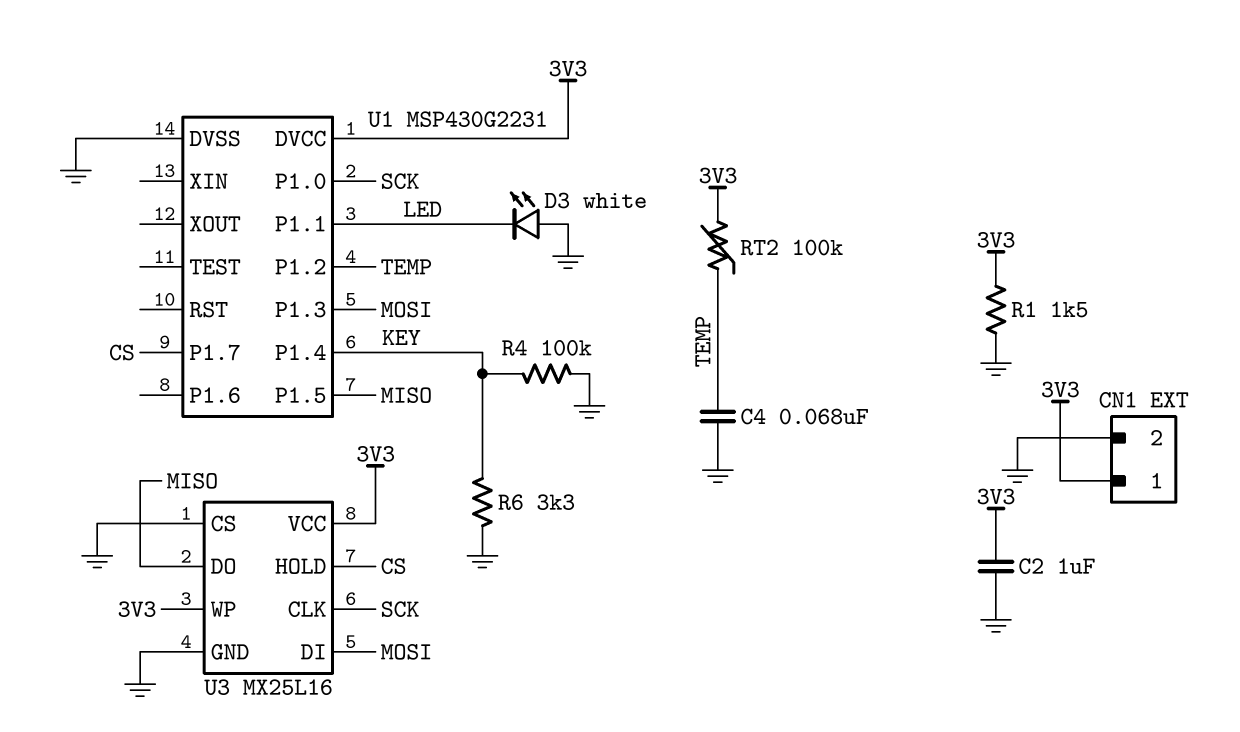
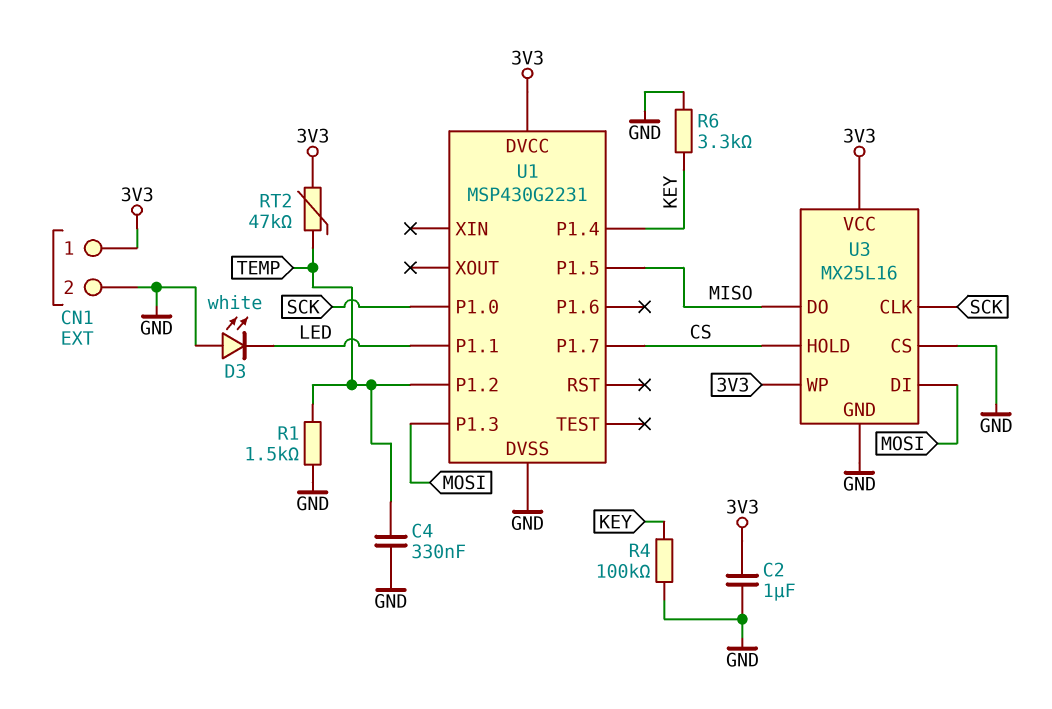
C4: 68nF (GND, TEMP) -> 330nF (GND, TEMP)
R1: 1.5k (3V3, GND) -> 1.5k (GND, TEMP)
RT2: 100k (3V3, TEMP) -> 47k (3V3, TEMP)

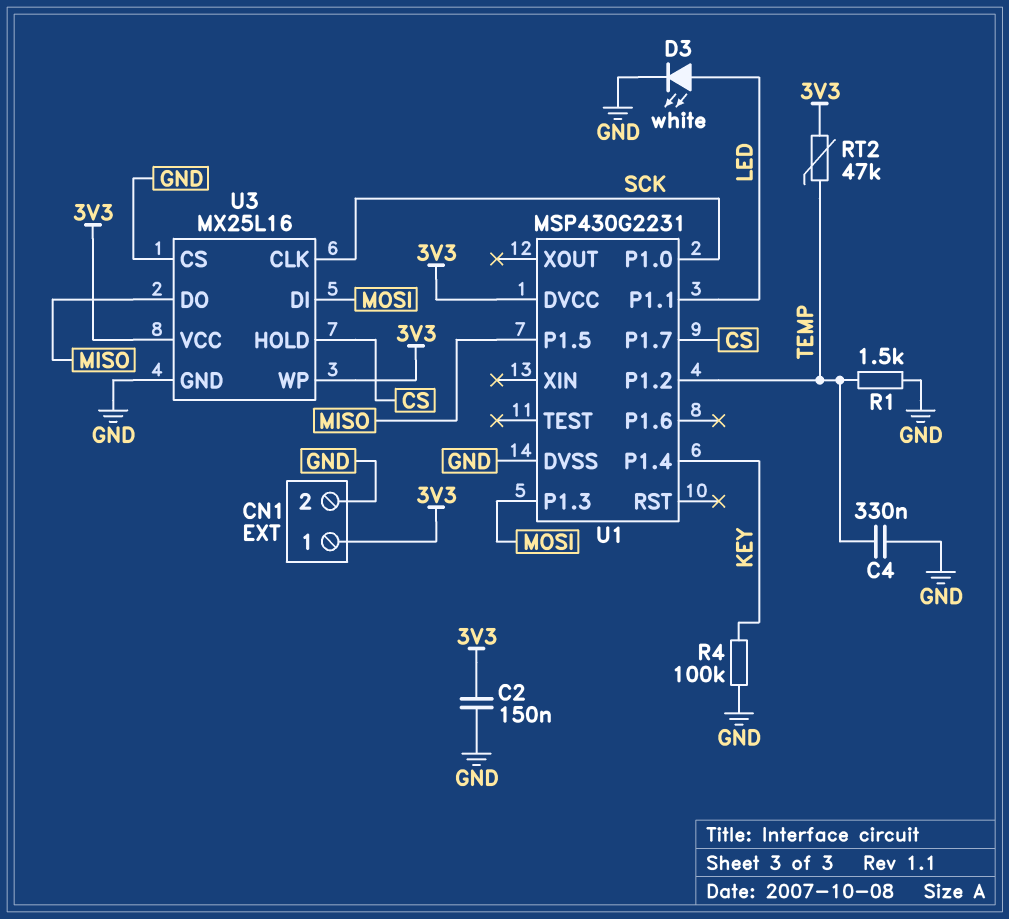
C2: 1uF (3V3, GND) -> 150nF (3V3, GND)
D3: LED white (A GND, K LED) -> LED white (A LED, K GND)
R6: 3.3k (GND, KEY) -> none

